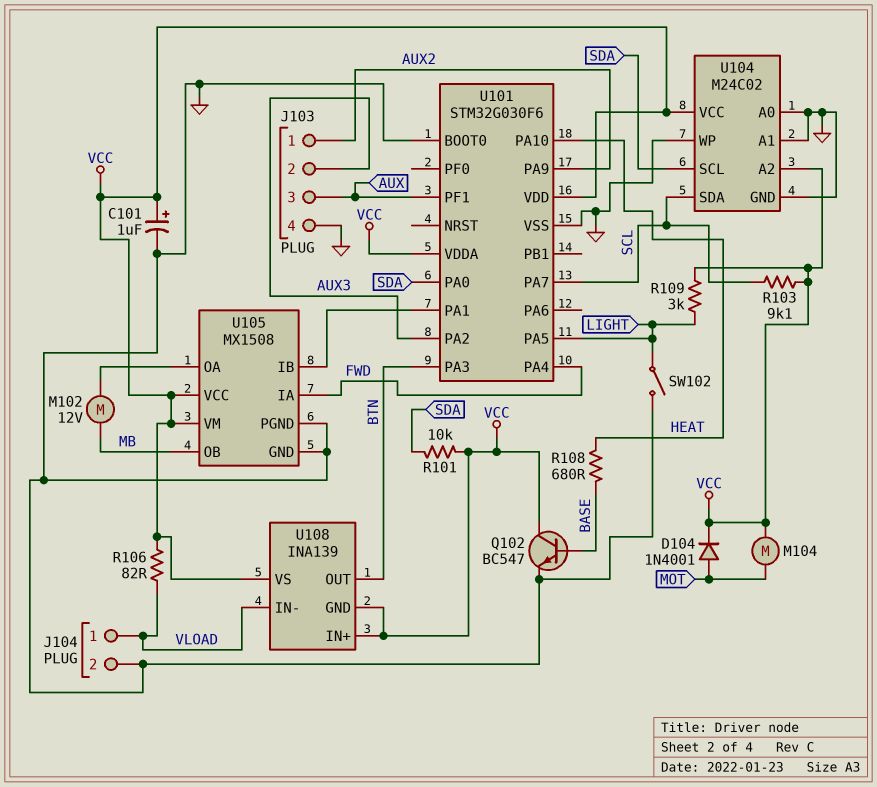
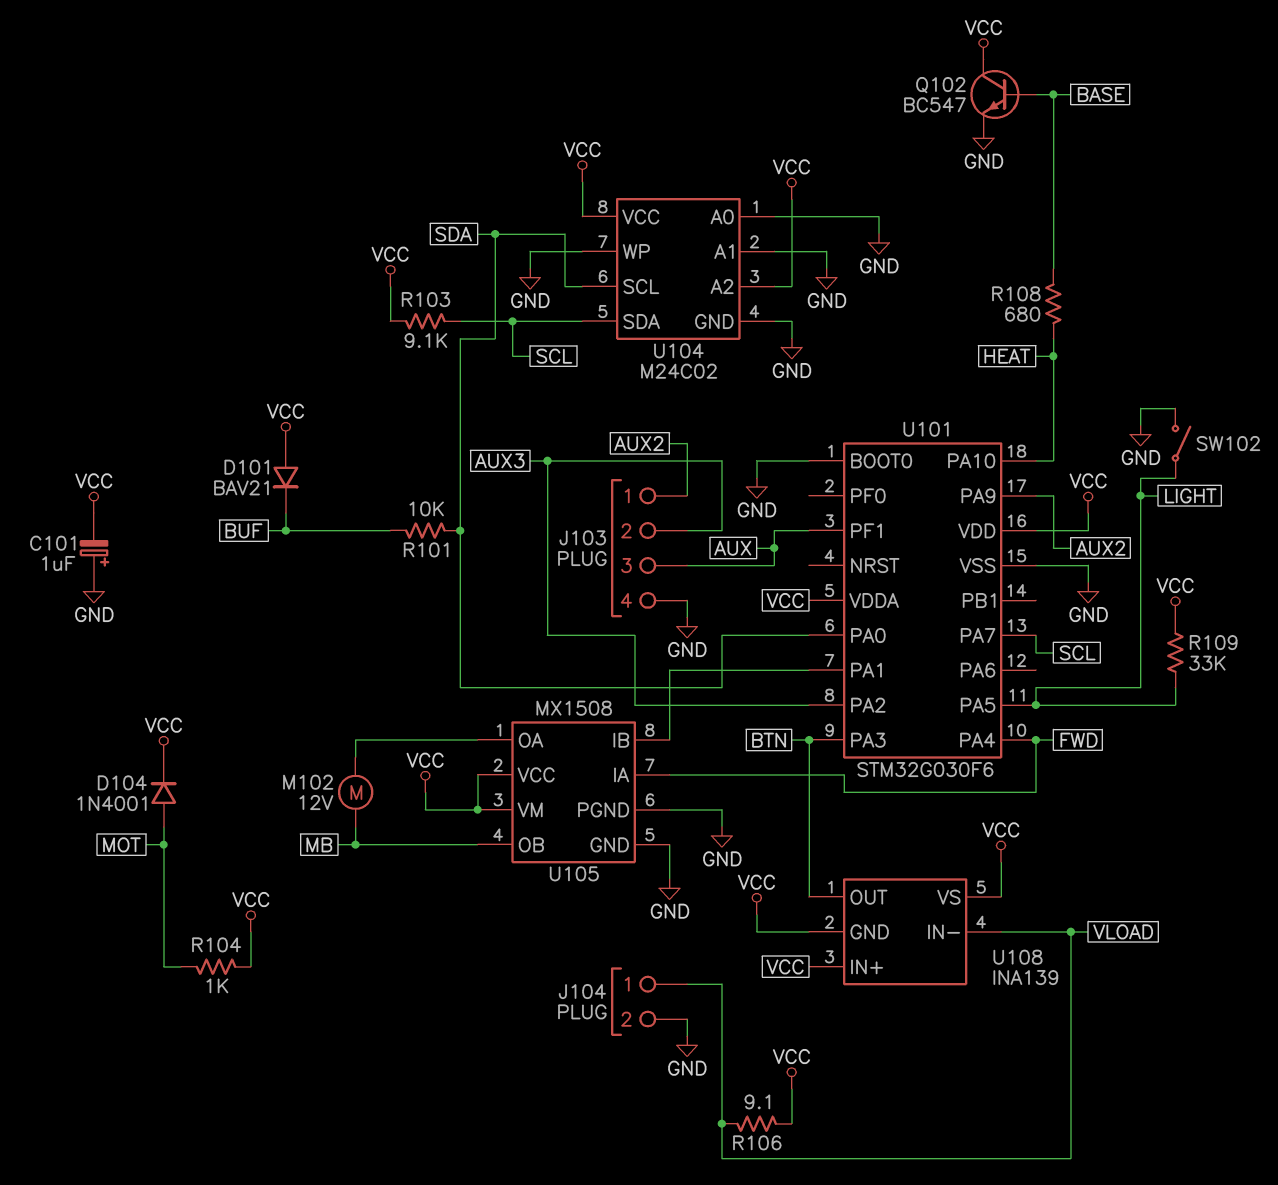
C101: 1uF (plus VCC, minus GND) -> 1uF (plus GND, minus VCC)
D101: none -> diode BAV21 (A VCC, K BUF)
M104: motor (MOT, VCC) -> none
R101: 10k (SDA, VCC) -> 10k (BUF, SDA)
R104: none -> 1k (MOT, VCC)
R106: 82 (VCC, VLOAD) -> 9.1 (VCC, VLOAD)
R109: 3k (LIGHT, VCC) -> 33k (LIGHT, VCC)

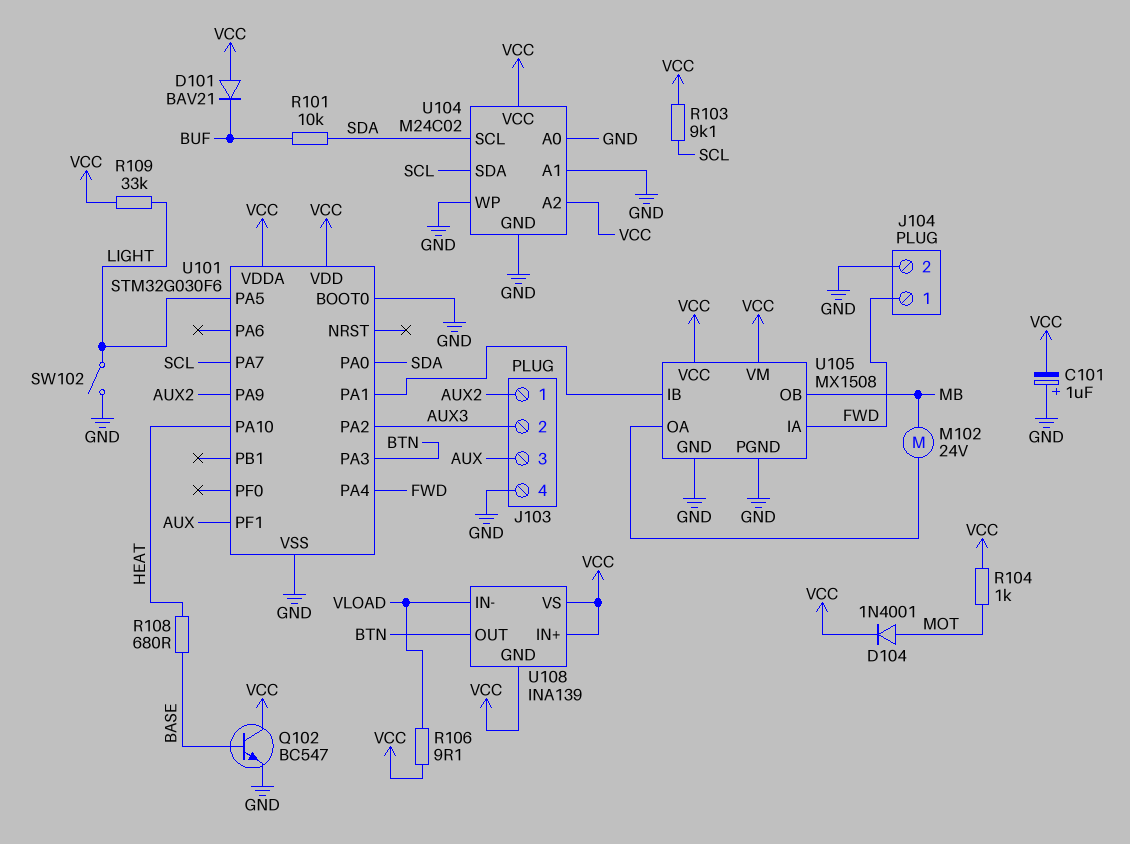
J104 pin 1: VLOAD -> FWD
M102: motor 12V (MB, U105/OA) -> motor 24V (MB, U105/OA)

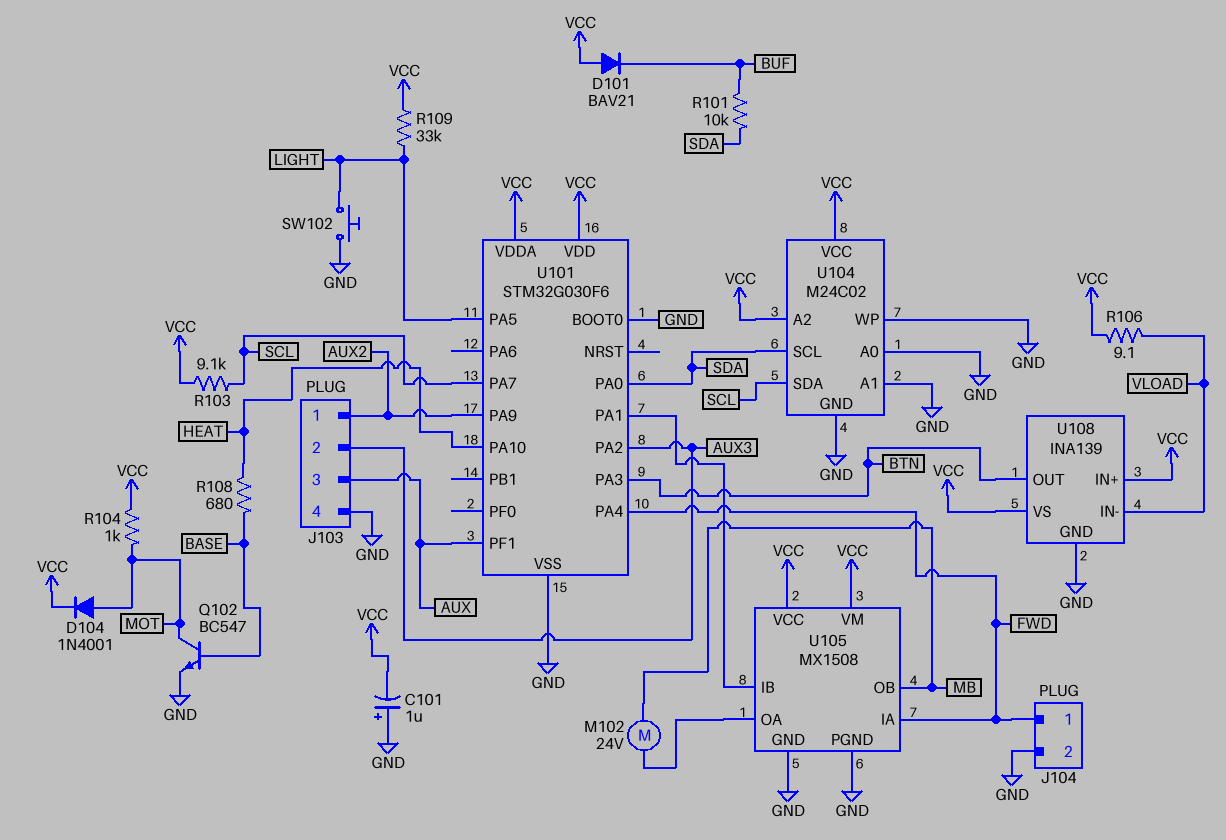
Q102: NPN BC547 (B BASE, C VCC, E GND) -> NPN BC547 (B BASE, C MOT, E GND)
SW102: switch (GND, LIGHT) -> button (GND, LIGHT)
U108 pin GND: VCC -> GND

